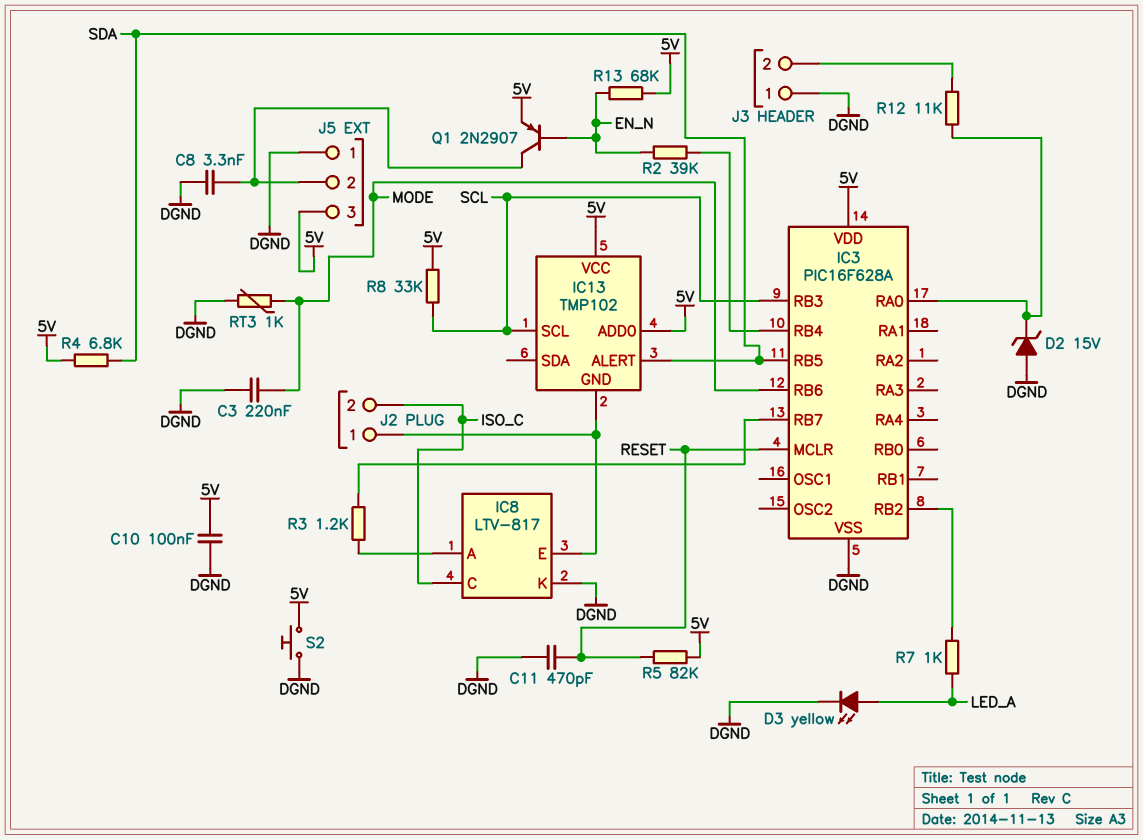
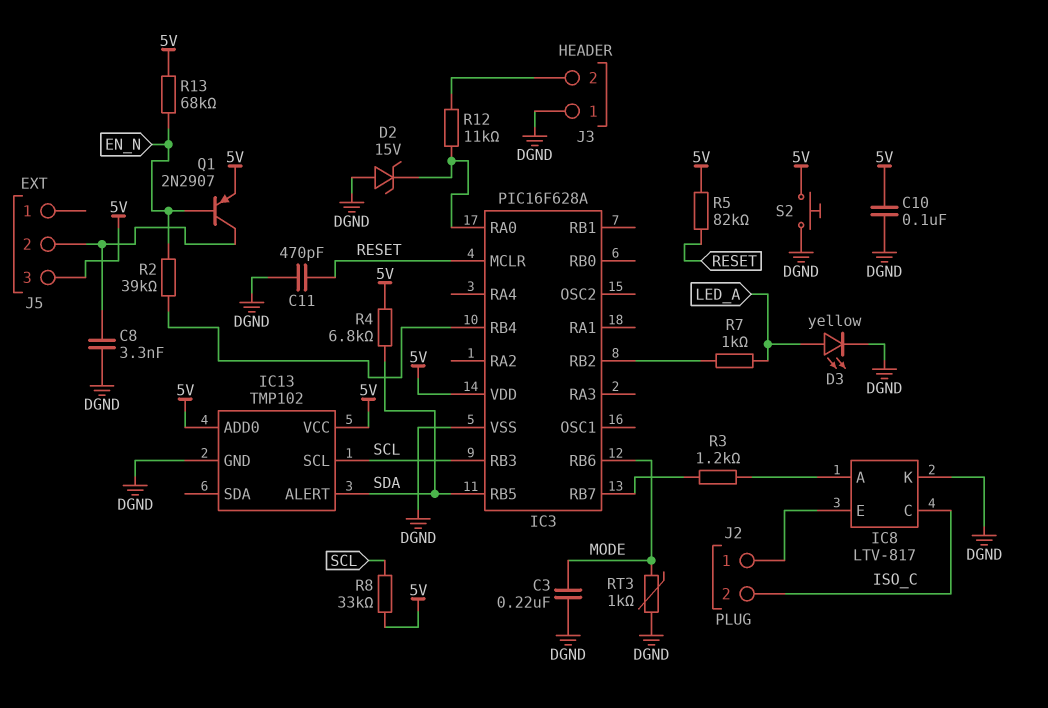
IC13 pin GND: IC8/E -> DGND
J5 pin 1: DGND -> none

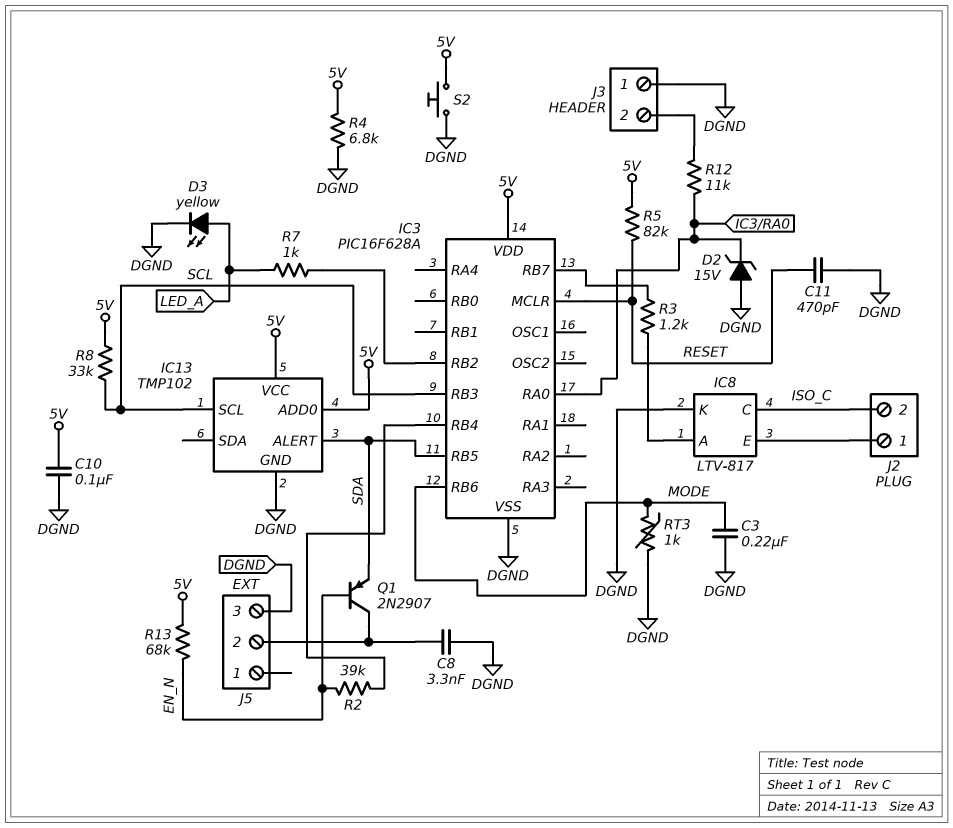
J5 pin 3: 5V -> DGND
Q1: PNP 2N2907 (B EN_N, C J5/2, E 5V) -> PNP 2N2907 (B EN_N, C J5/2, E SDA)
R4: 6.8k (5V, SDA) -> 6.8k (5V, DGND)

